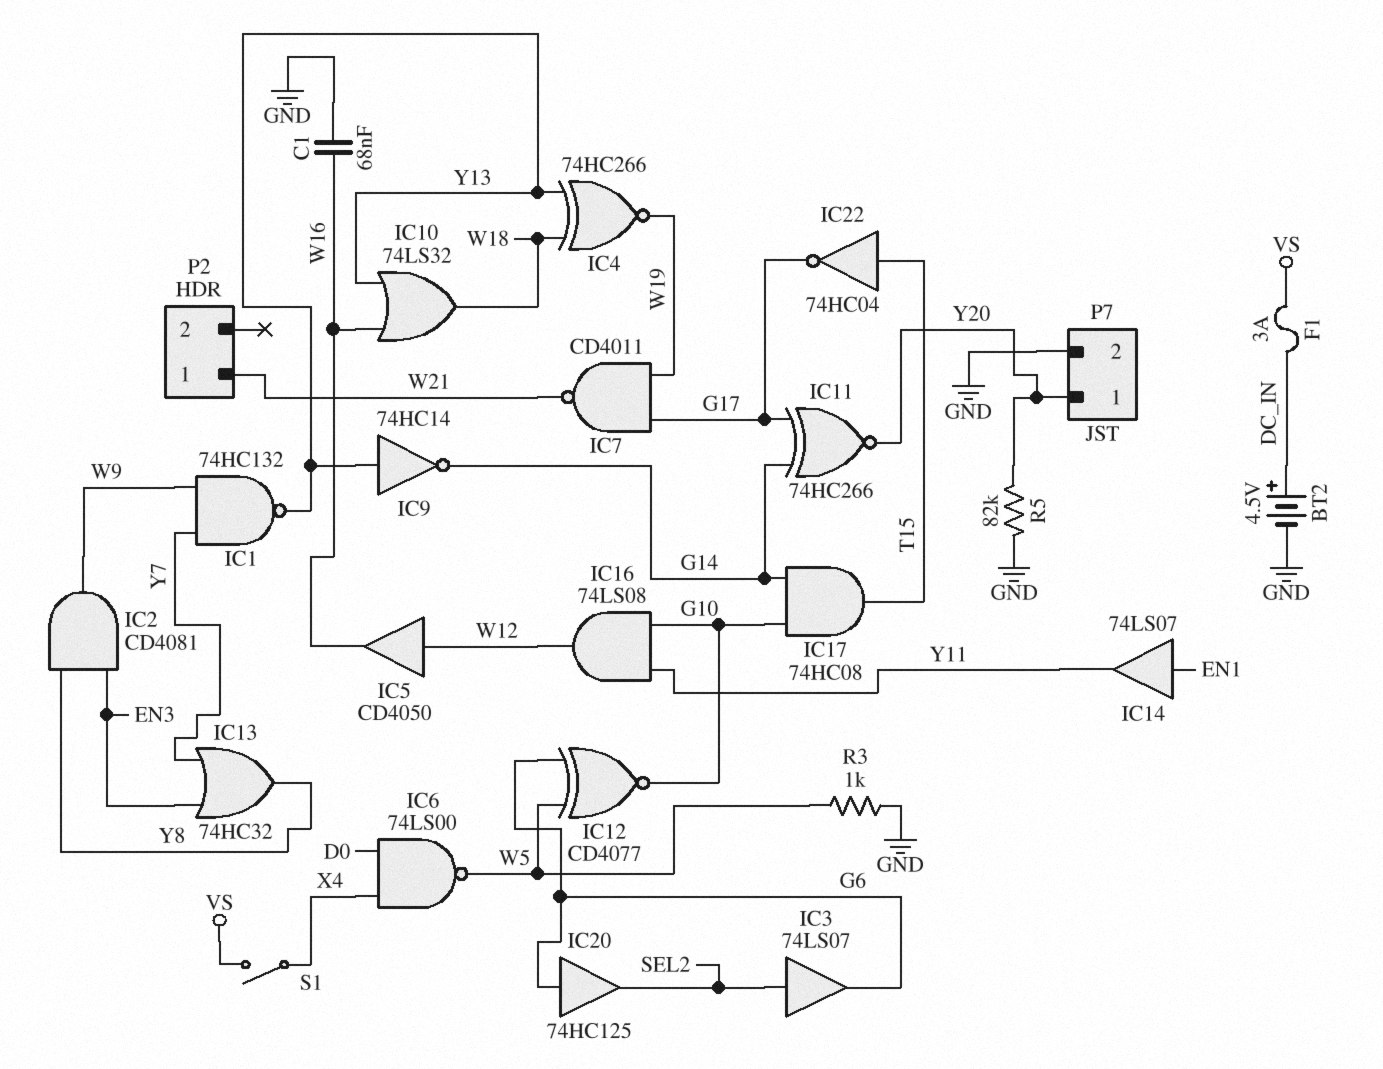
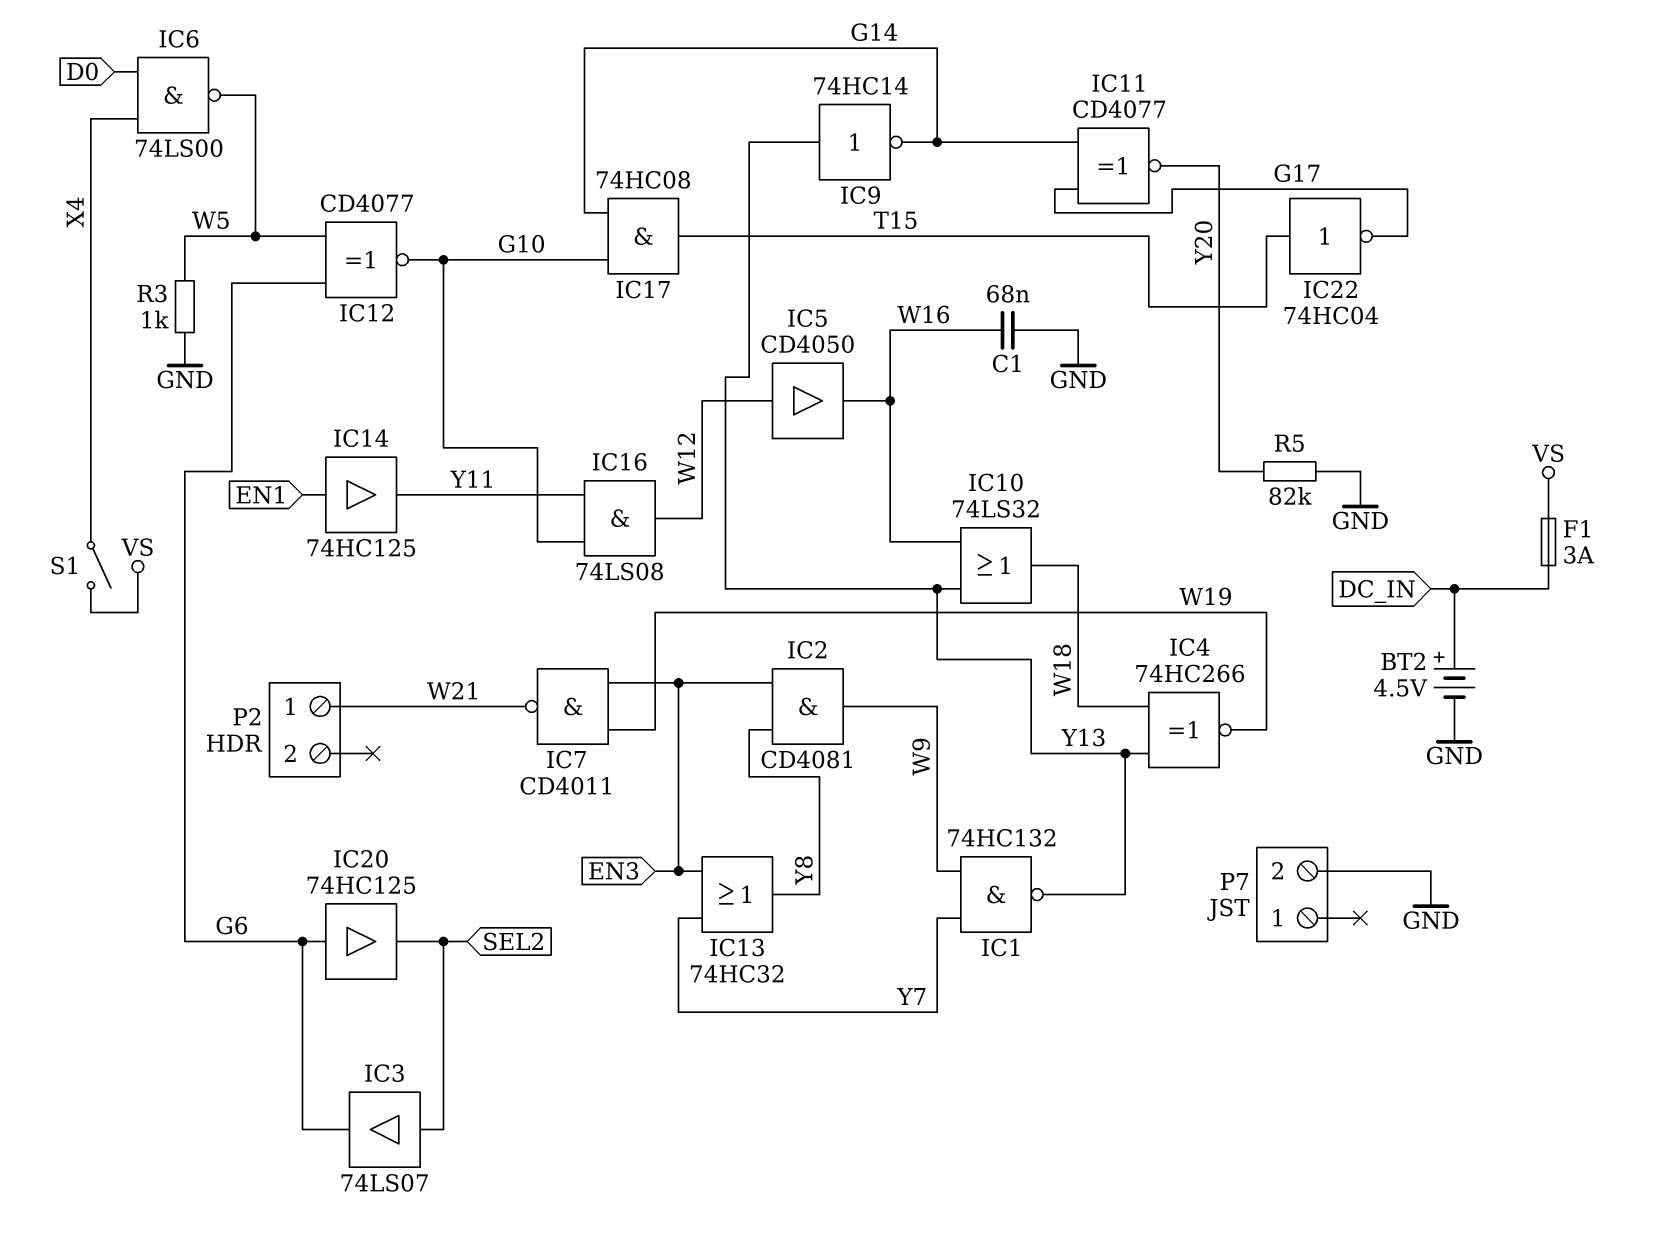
IC7: NAND CD4011 (in G17, in W19, out W21) -> NAND CD4011 (in EN3, in W19, out W21)
IC11: XNOR 74HC266 (in G14, in G17, out Y20) -> XNOR CD4077 (in G14, in G17, out Y20)
IC14: buffer 74LS07 (in EN1, out Y11) -> buffer 74HC125 (in EN1, out Y11)
P7 pin 1: Y20 -> none

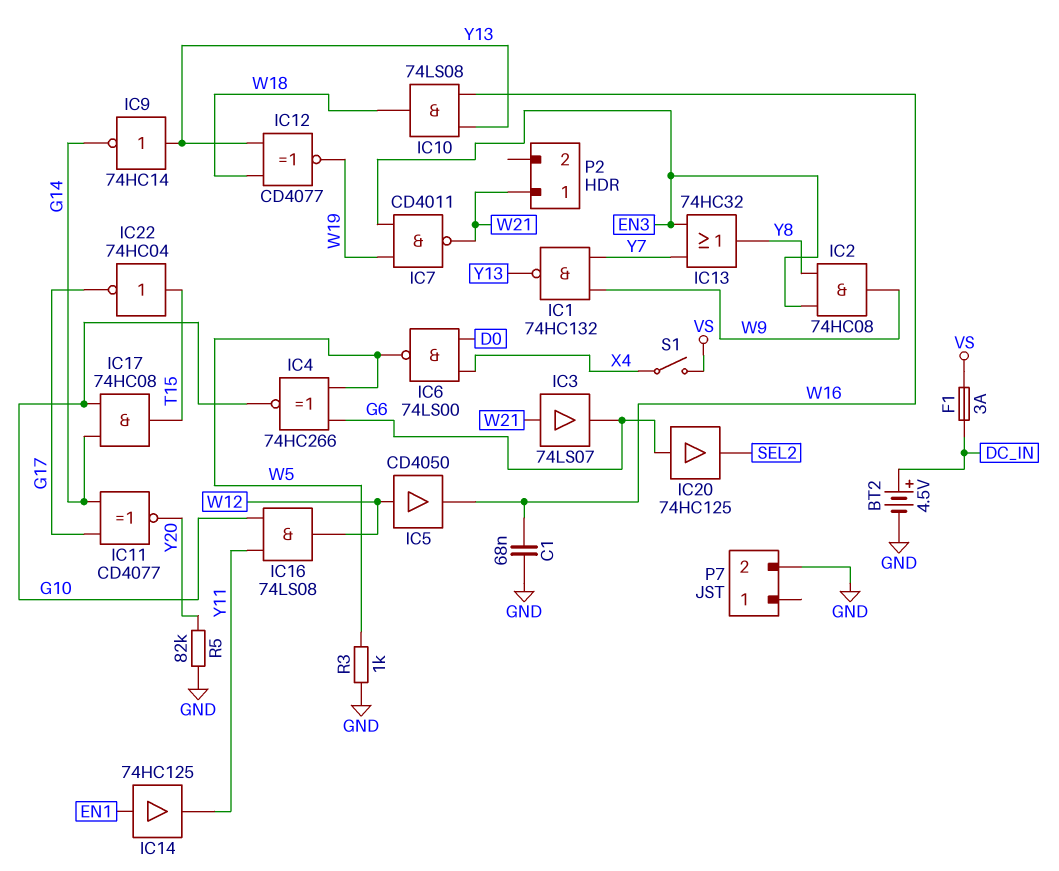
IC2: AND CD4081 (in EN3, in Y8, out W9) -> AND 74HC08 (in EN3, in Y8, out W9)
IC3: buffer 74LS07 (in SEL2, out G6) -> buffer 74LS07 (in W21, out G6)
IC4: XNOR 74HC266 (in W18, in Y13, out W19) -> XNOR 74HC266 (in G6, in W5, out G10)
IC10: OR 74LS32 (in W16, in Y13, out W18) -> AND 74LS08 (in W16, in Y13, out W18)
IC12: XNOR CD4077 (in G6, in W5, out G10) -> XNOR CD4077 (in W18, in Y13, out W19)

